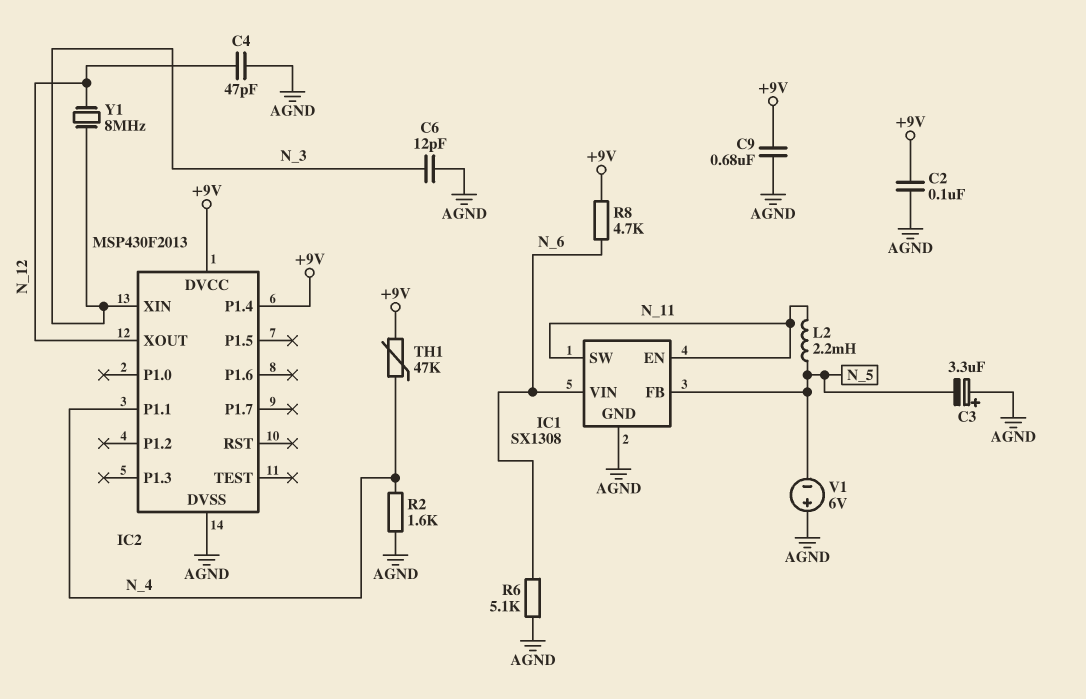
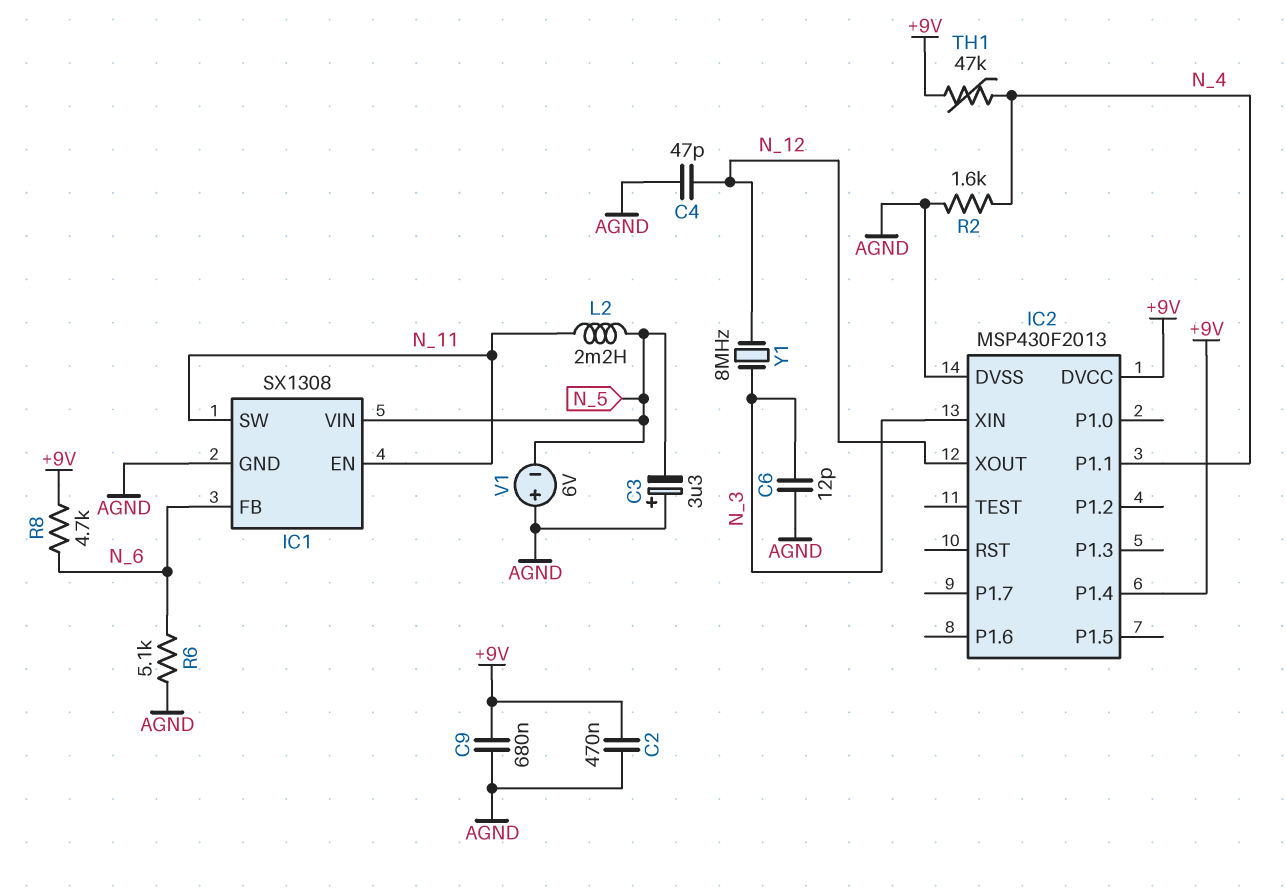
C2: 100nF (+9V, AGND) -> 470nF (+9V, AGND)
IC1 pin FB: N_5 -> N_6
IC1 pin VIN: N_6 -> N_5

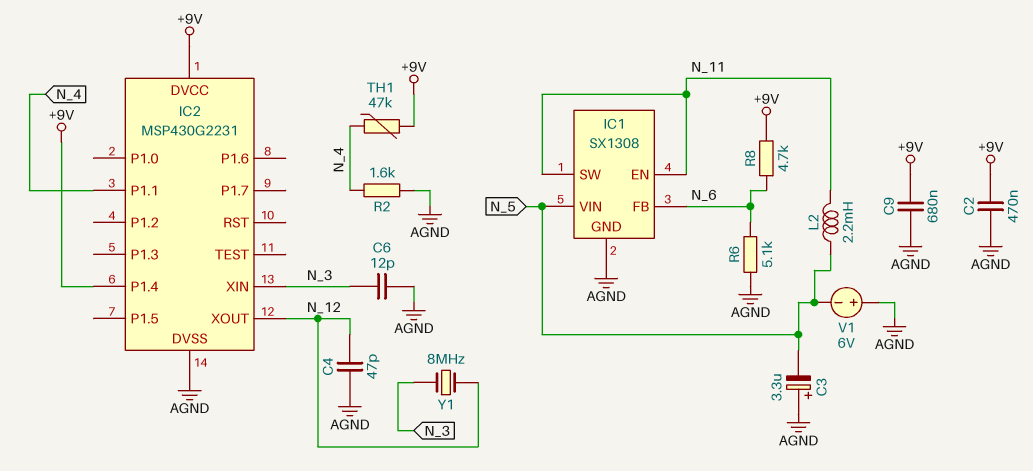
IC2: MSP430F2013 -> MSP430G2231

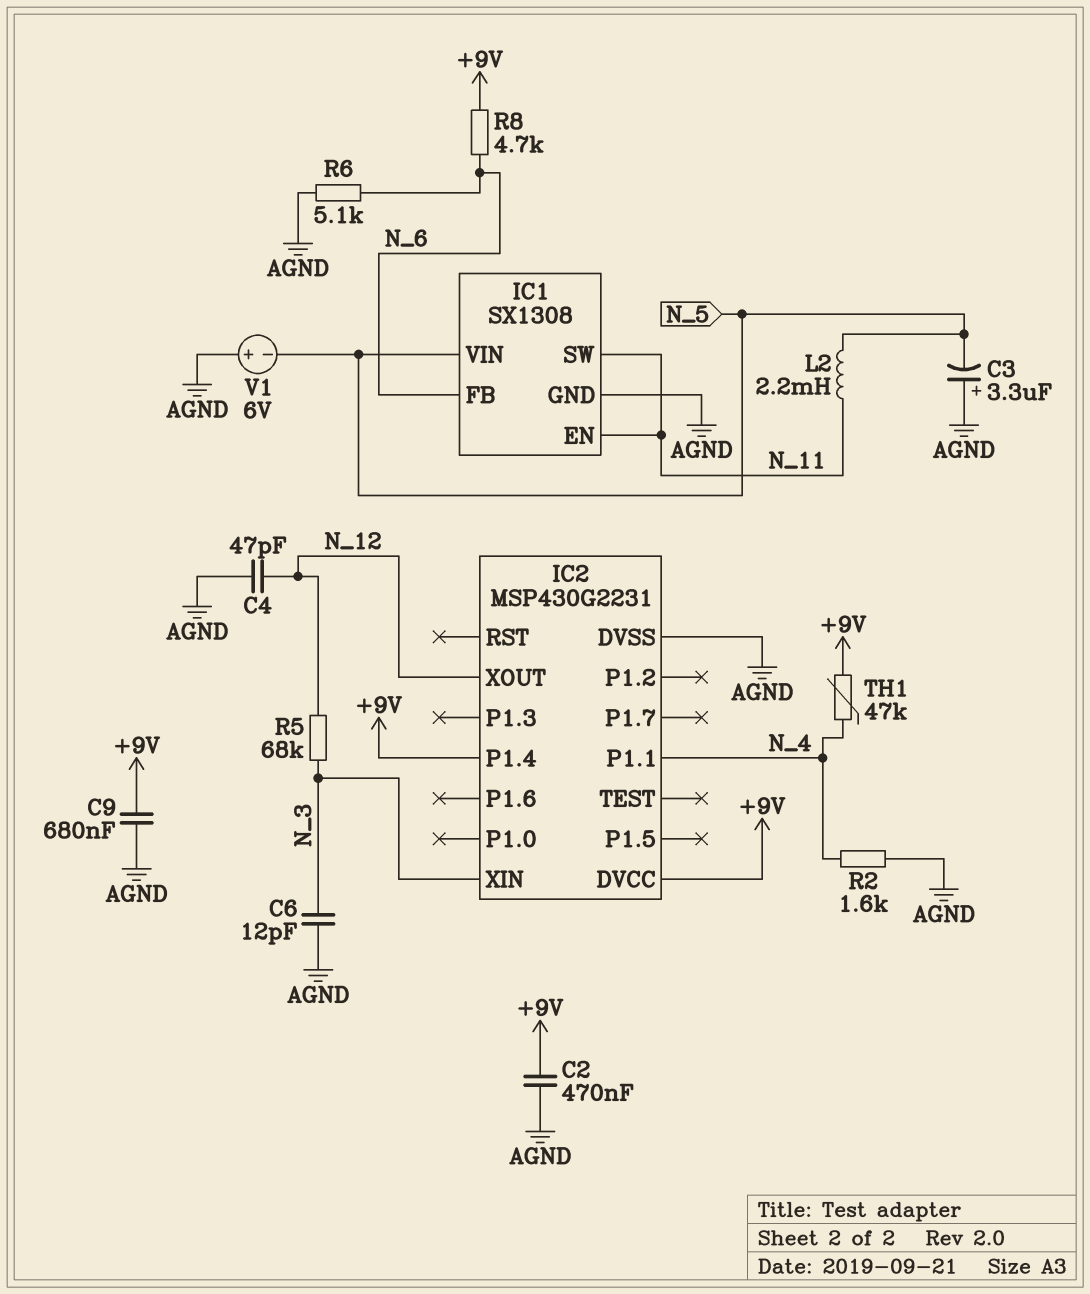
R5: none -> 68k (N_3, N_12)
Y1: 8MHz (N_3, N_12) -> none

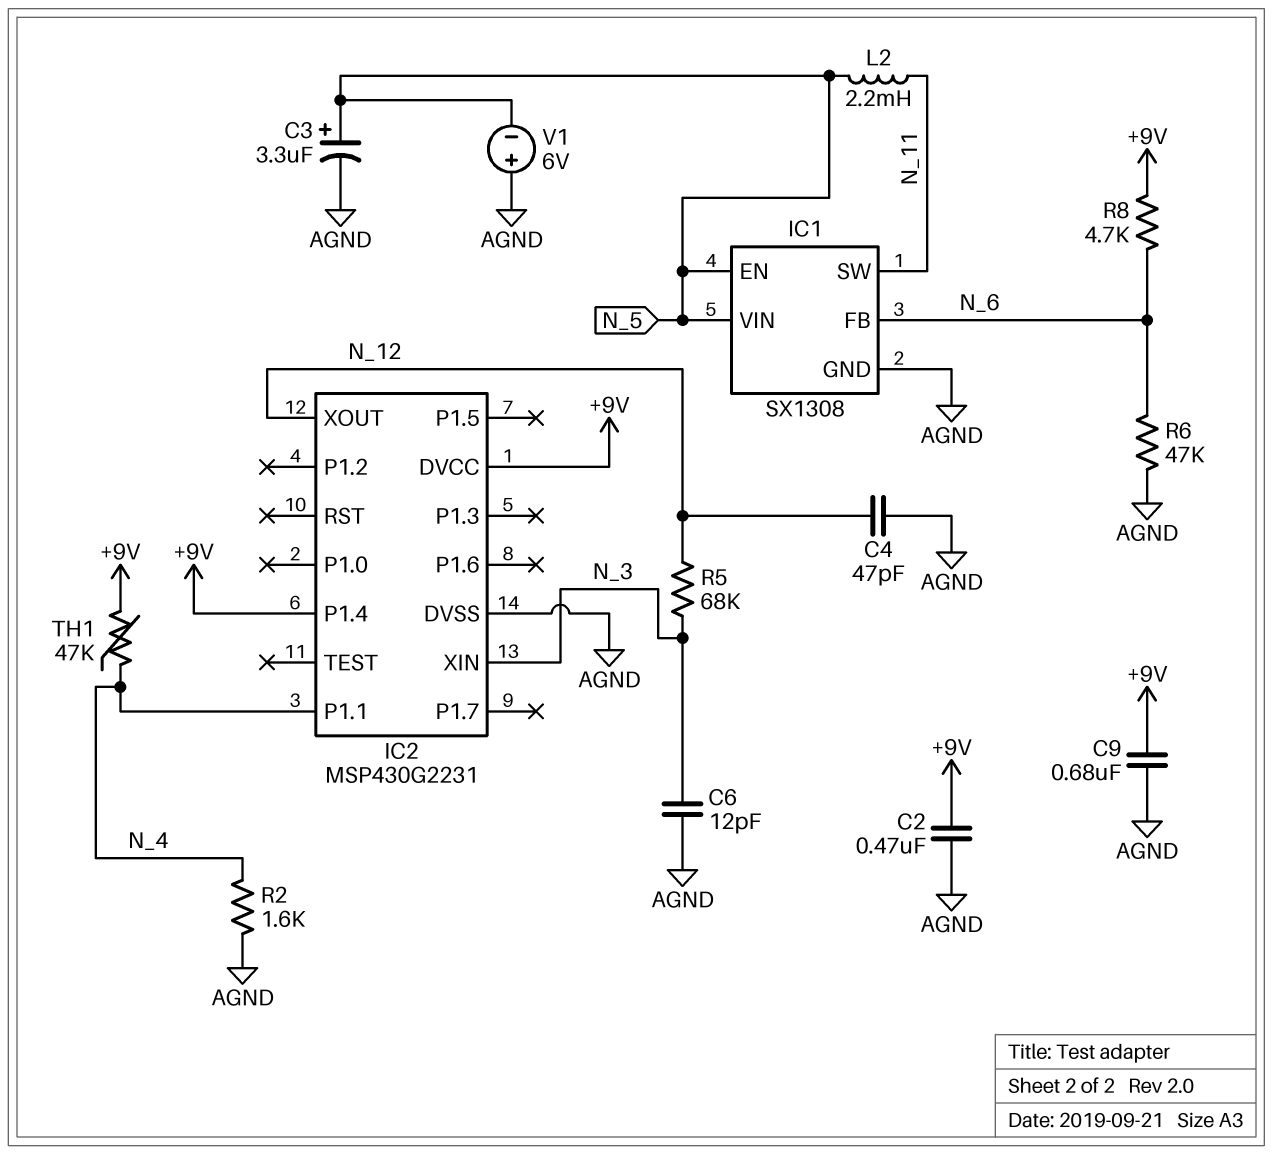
C3: 3.3uF (plus AGND, minus N_5) -> 3.3uF (plus N_5, minus AGND)
IC1 pin EN: N_11 -> N_5
R6: 5.1k (AGND, N_6) -> 47k (AGND, N_6)

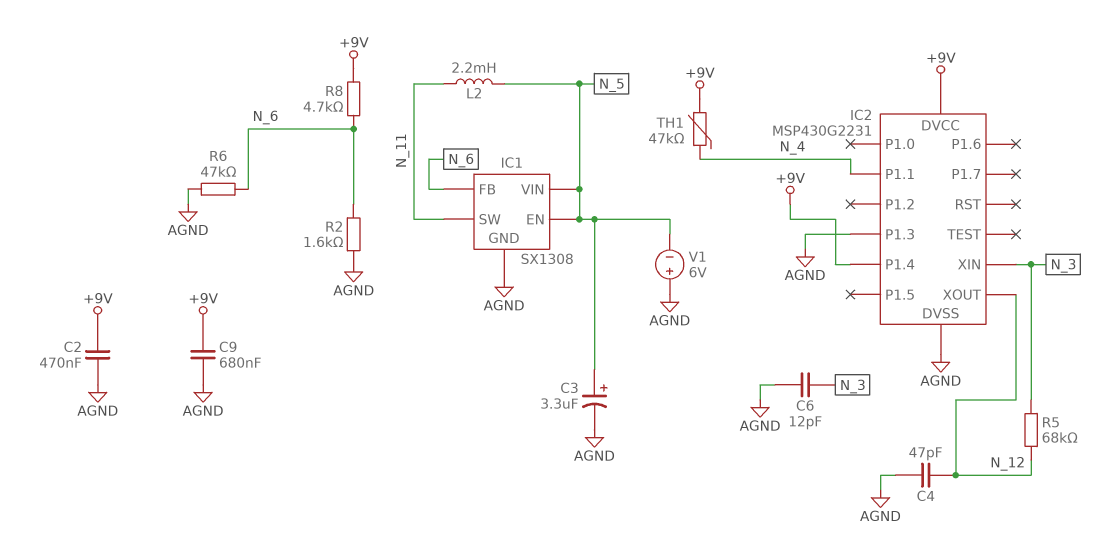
IC2 pin P1.3: none -> AGND
R2: 1.6k (AGND, N_4) -> 1.6k (AGND, N_6)

